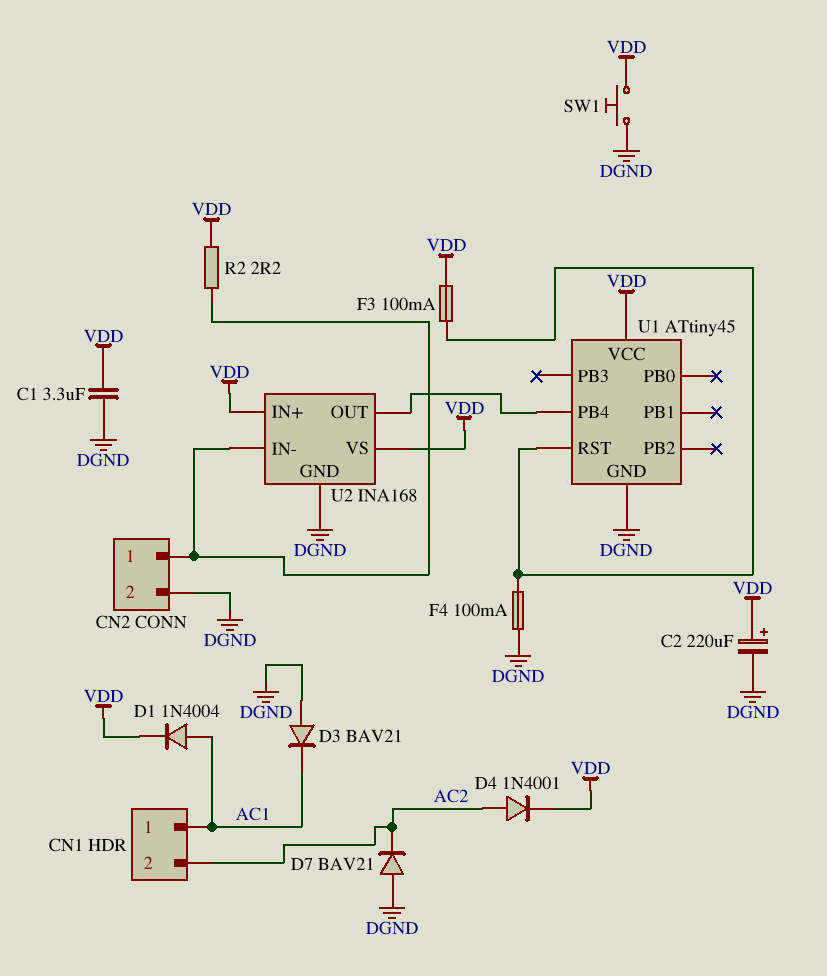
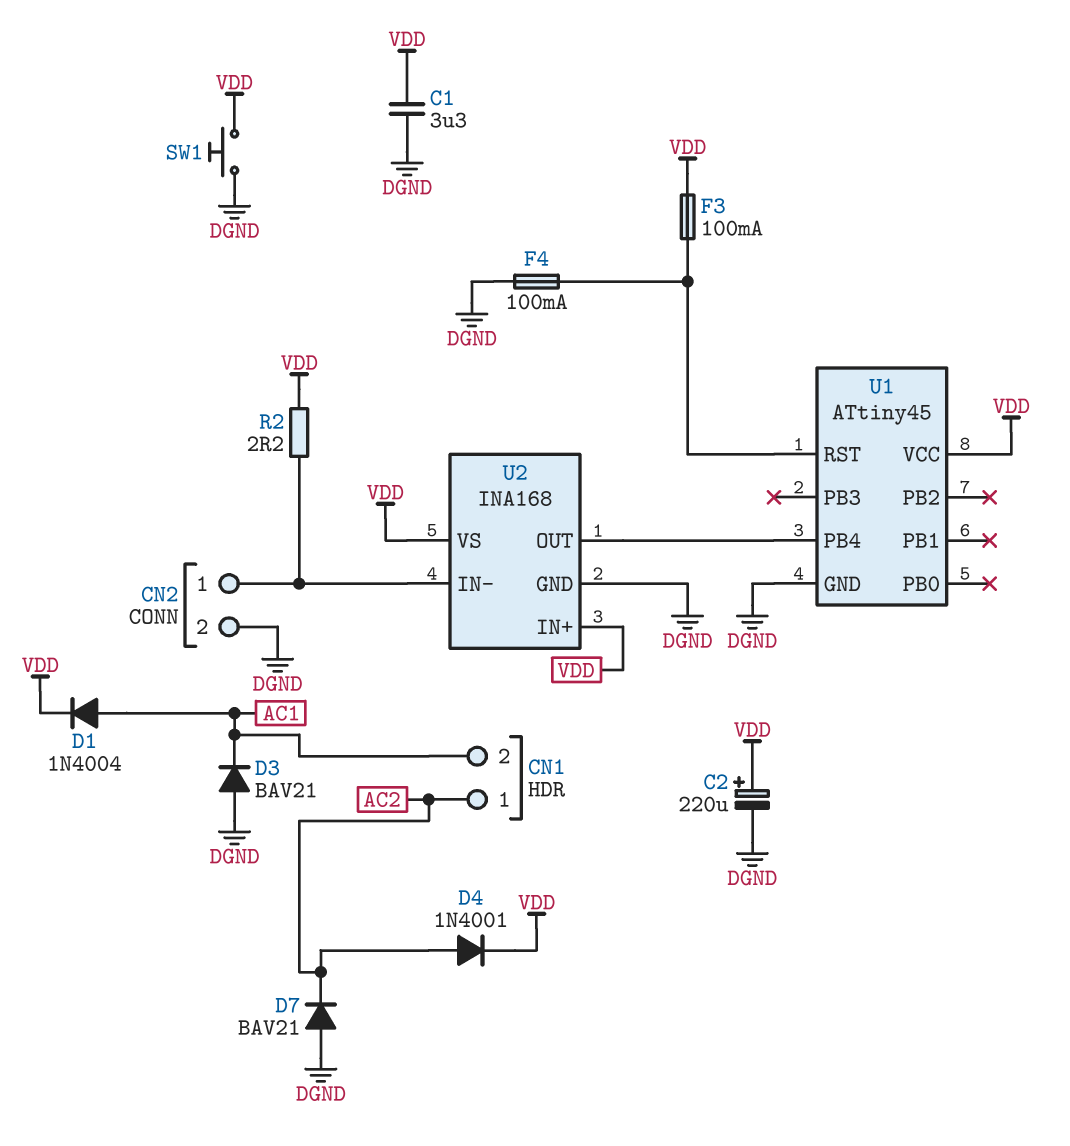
CN1 pin 1: AC1 -> AC2
CN1 pin 2: AC2 -> AC1

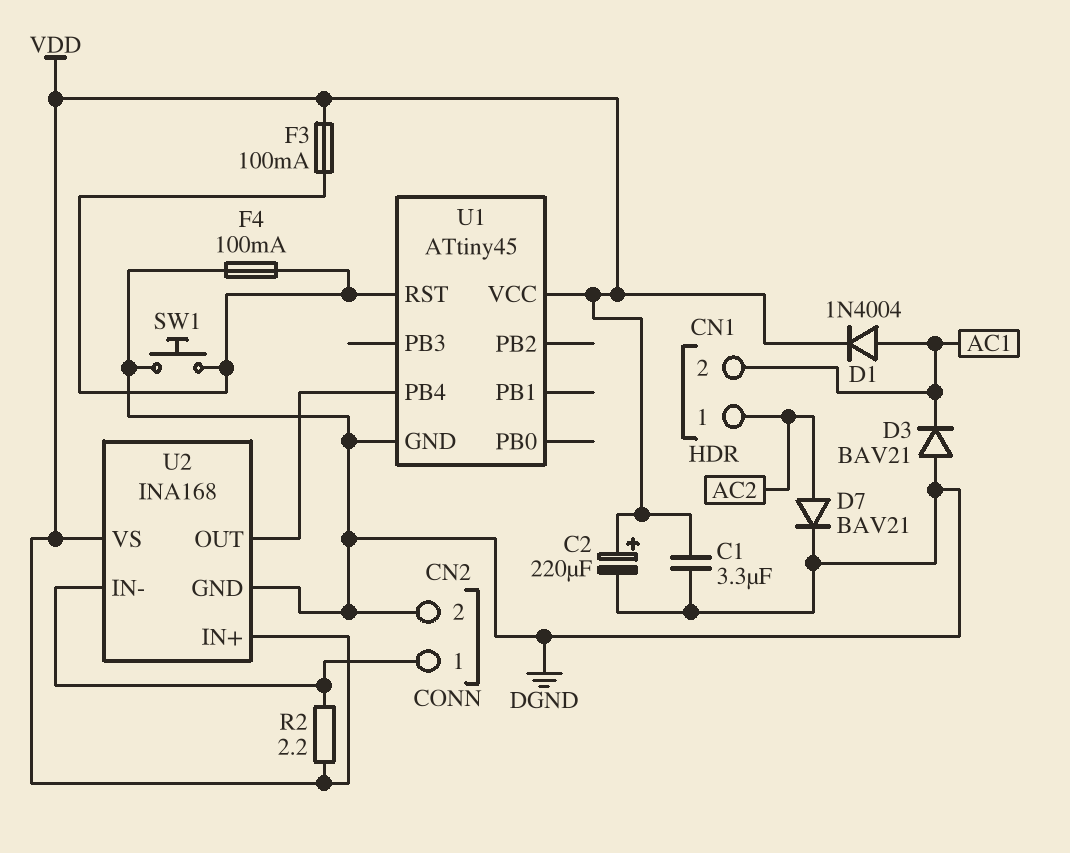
D4: diode 1N4001 (A AC2, K VDD) -> none
D7: diode BAV21 (A DGND, K AC2) -> diode BAV21 (A AC2, K DGND)
SW1: button (DGND, VDD) -> button (DGND, U1/RST)

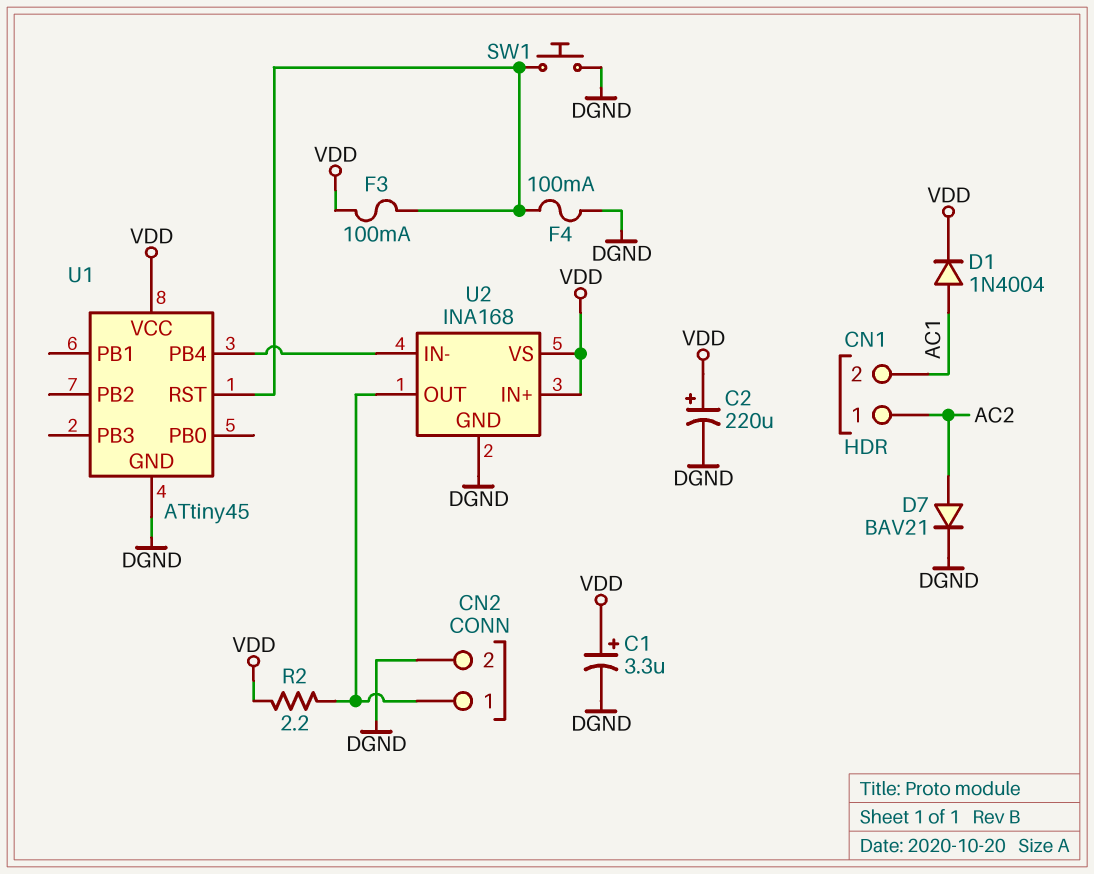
C1: 3.3uF (DGND, VDD) -> 3.3uF (plus VDD, minus DGND)
D3: diode BAV21 (A DGND, K AC1) -> none
U2 pin IN-: CN2/1 -> U1/PB4
U2 pin OUT: U1/PB4 -> CN2/1

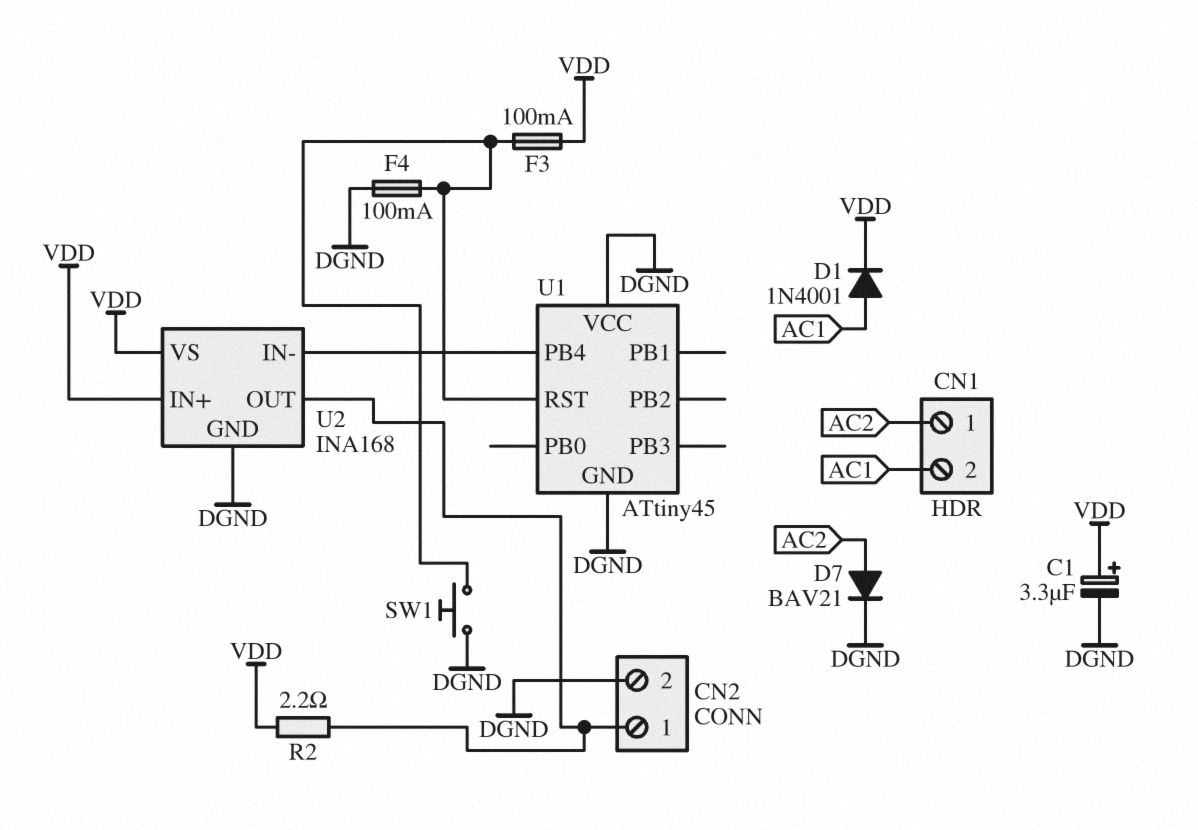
C2: 220uF (plus VDD, minus DGND) -> none
D1: diode 1N4004 (A AC1, K VDD) -> diode 1N4001 (A AC1, K VDD)
U1 pin VCC: VDD -> DGND

